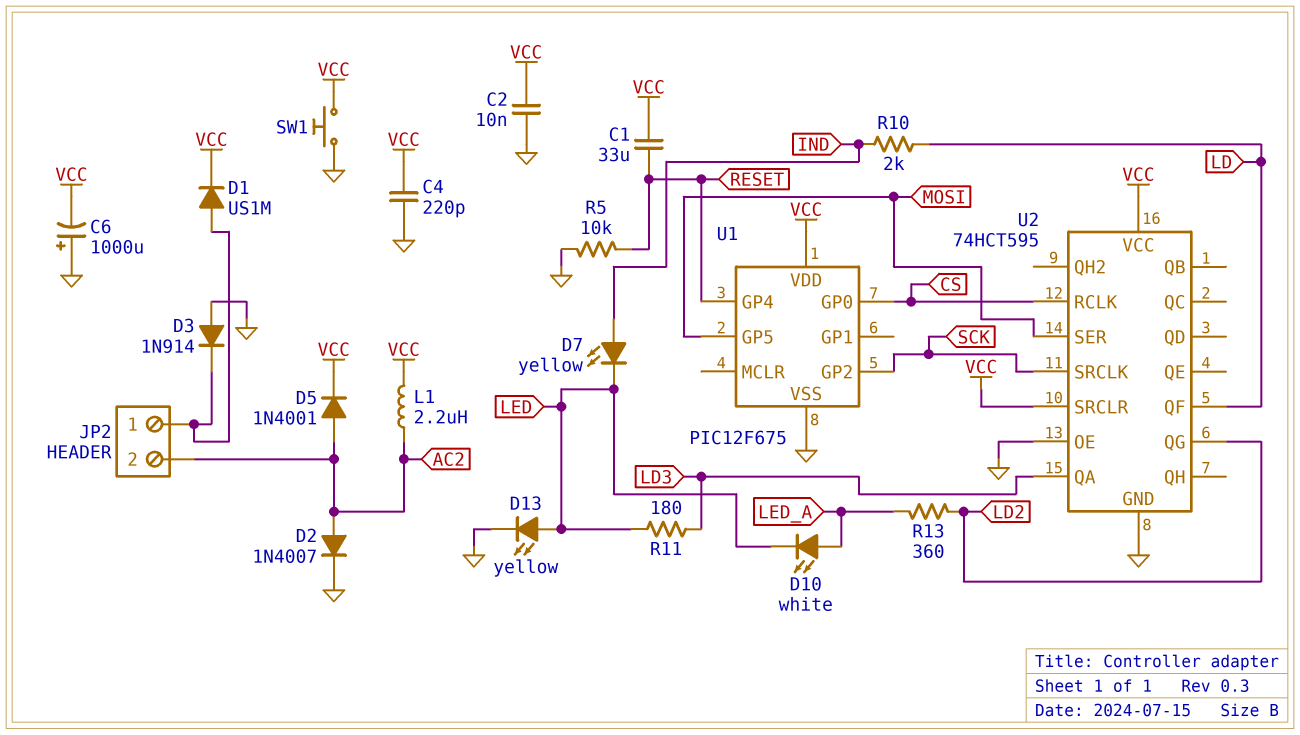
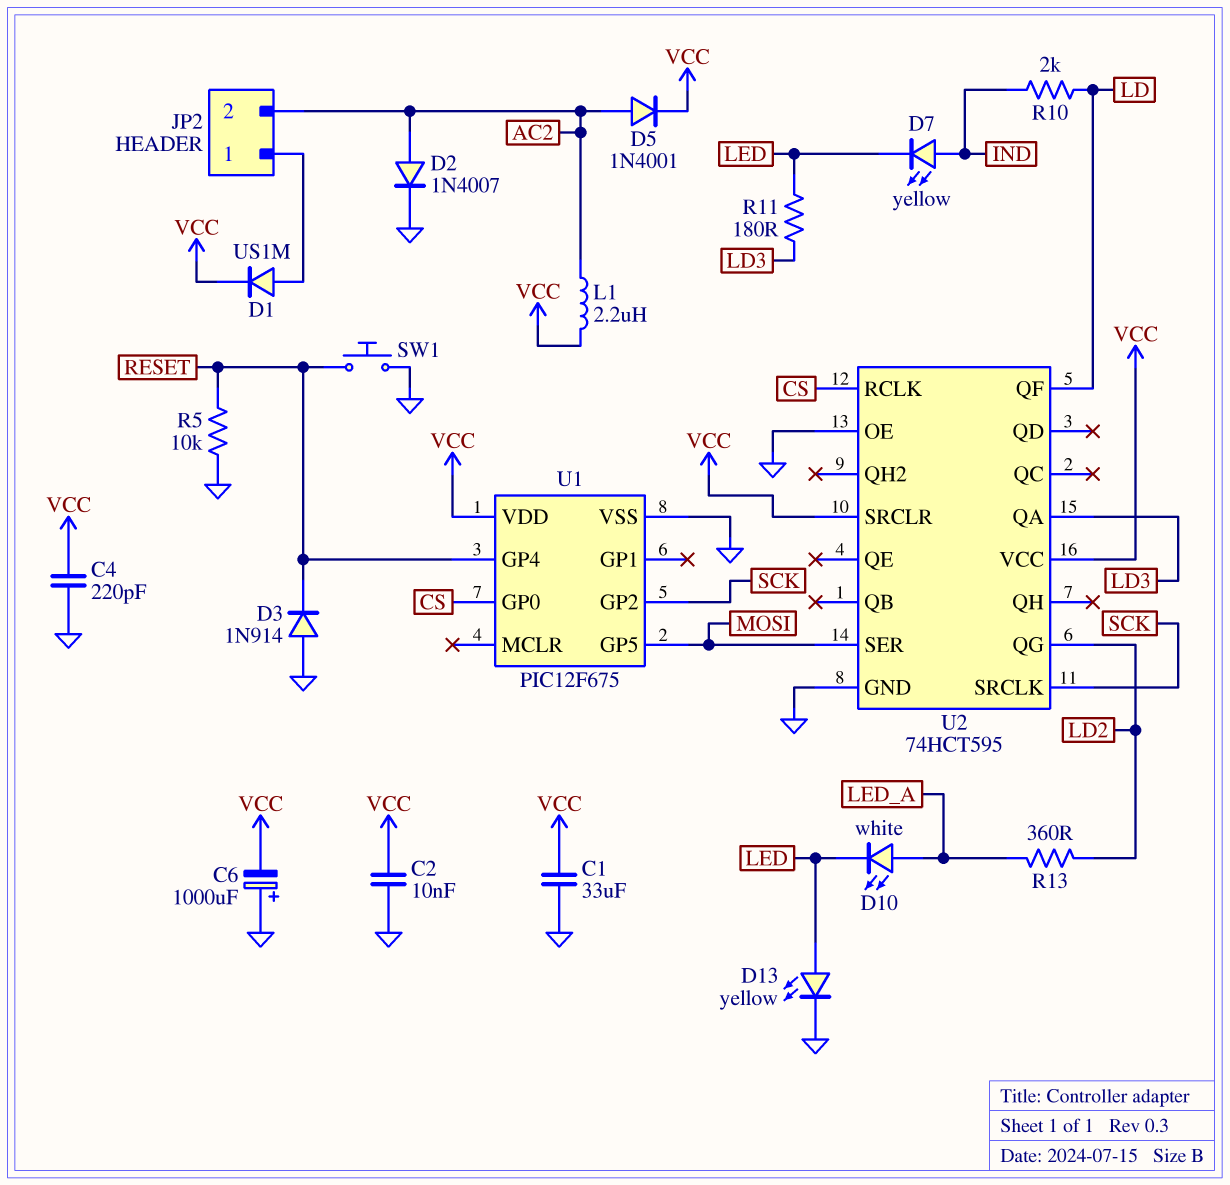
C1: 33uF (RESET, VCC) -> 33uF (GND, VCC)
D3: diode 1N914 (A GND, K JP2/1) -> diode 1N914 (A GND, K RESET)
SW1: button (GND, VCC) -> button (GND, RESET)

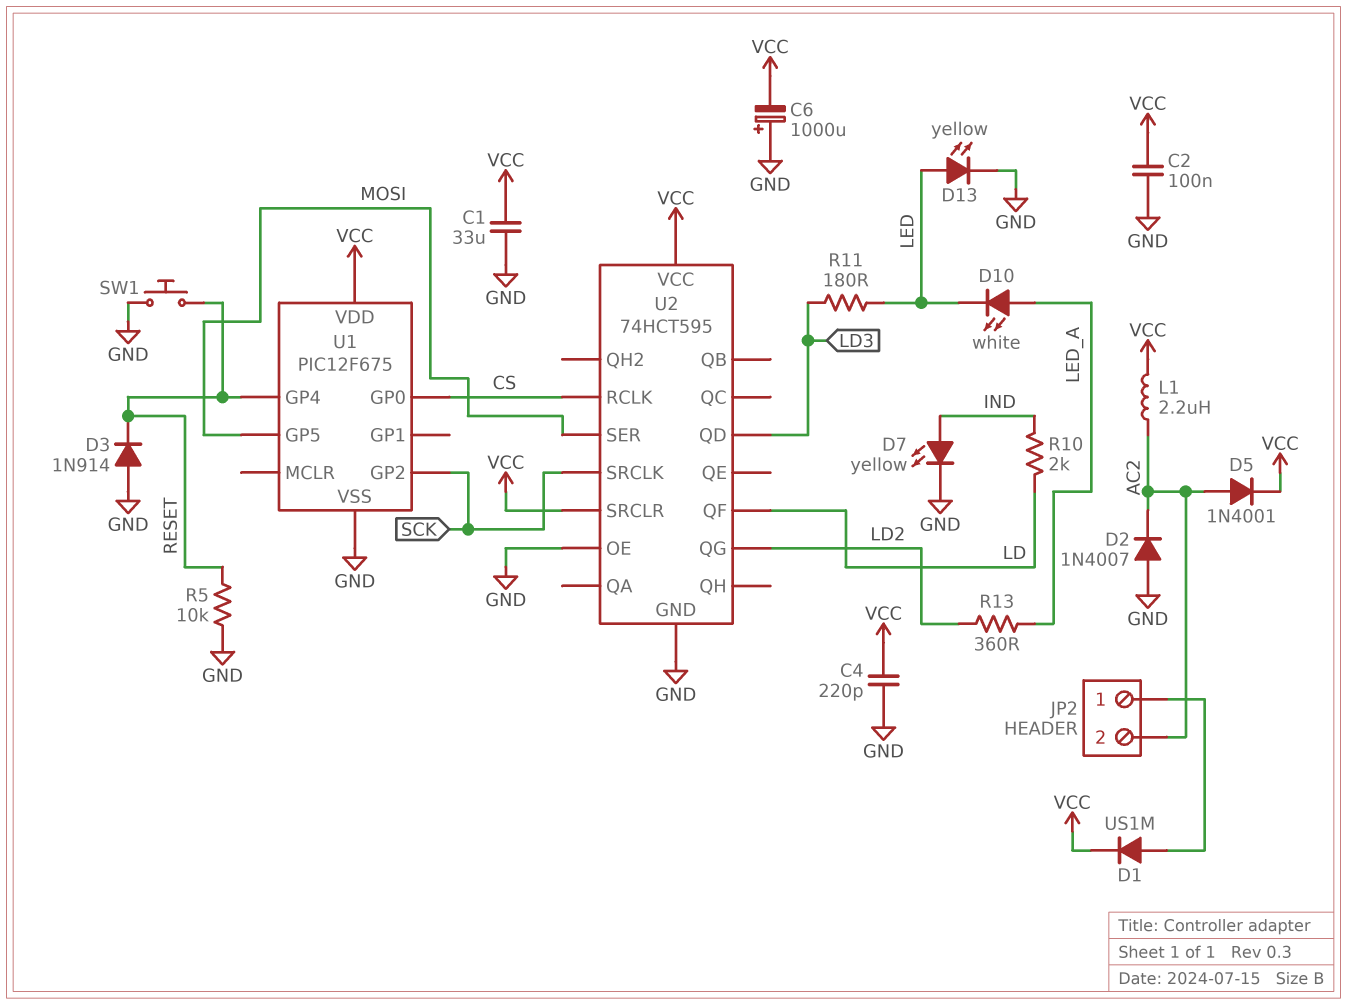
C2: 10nF (GND, VCC) -> 100nF (GND, VCC)
D2: diode 1N4007 (A AC2, K GND) -> diode 1N4007 (A GND, K AC2)
D7: LED yellow (A IND, K LED) -> LED yellow (A IND, K GND)
U2 pin QA: LD3 -> none
U2 pin QD: none -> LD3

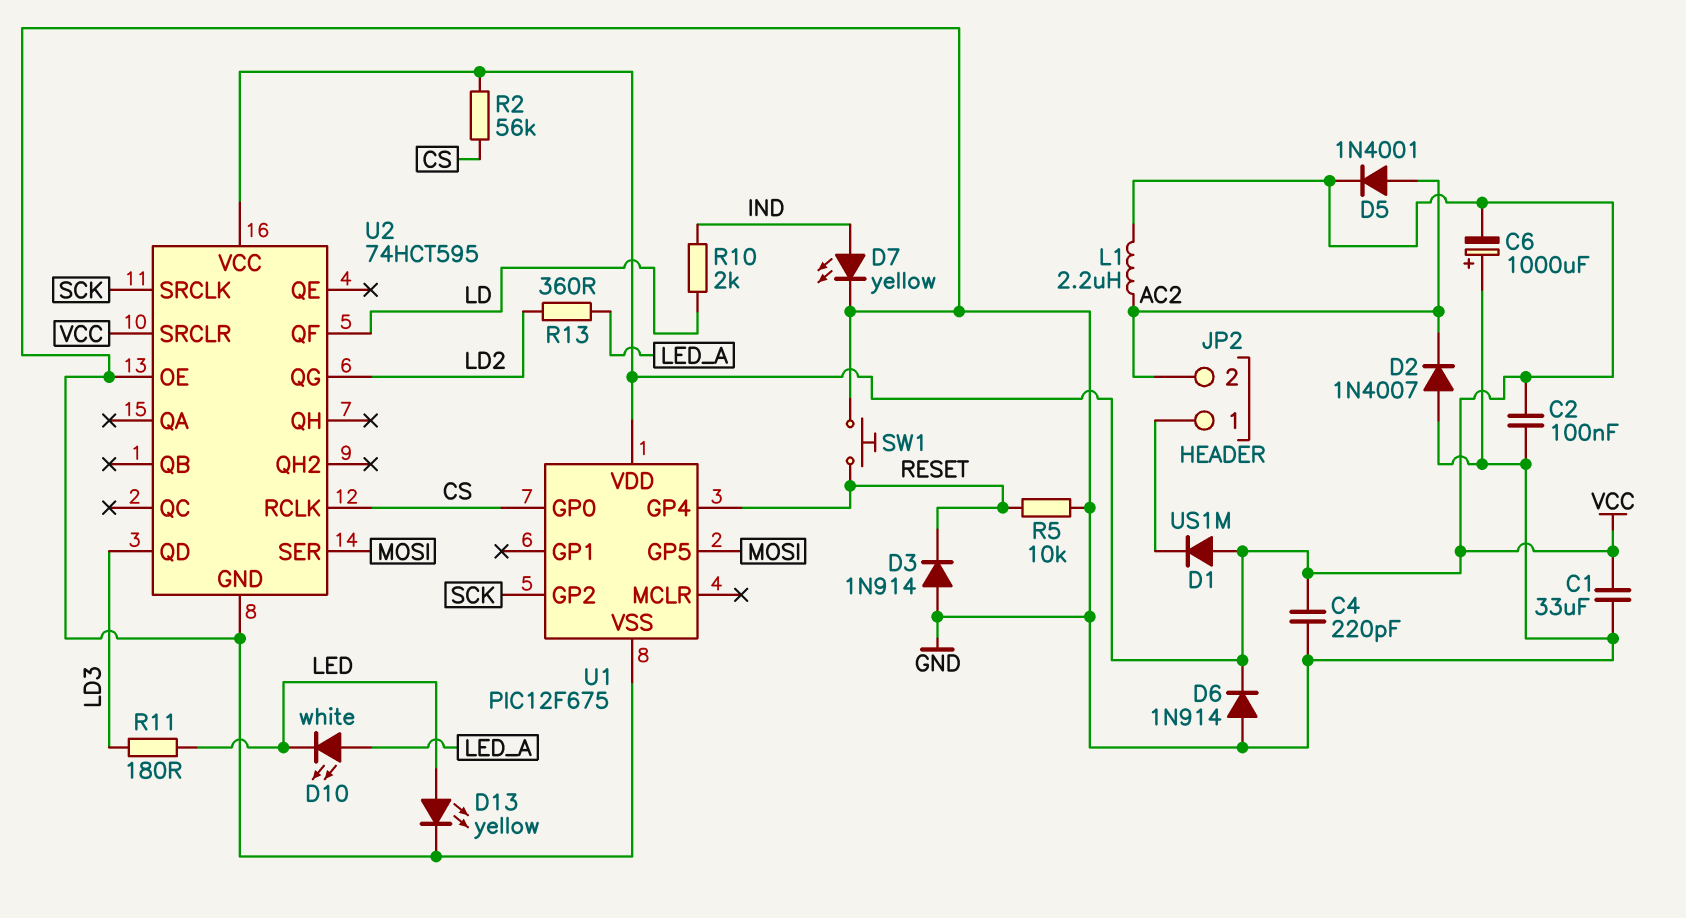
D1: diode US1M (A JP2/1, K VCC) -> diode US1M (A VCC, K JP2/1)
D6: none -> diode 1N914 (A GND, K VCC)
R2: none -> 56k (CS, VCC)

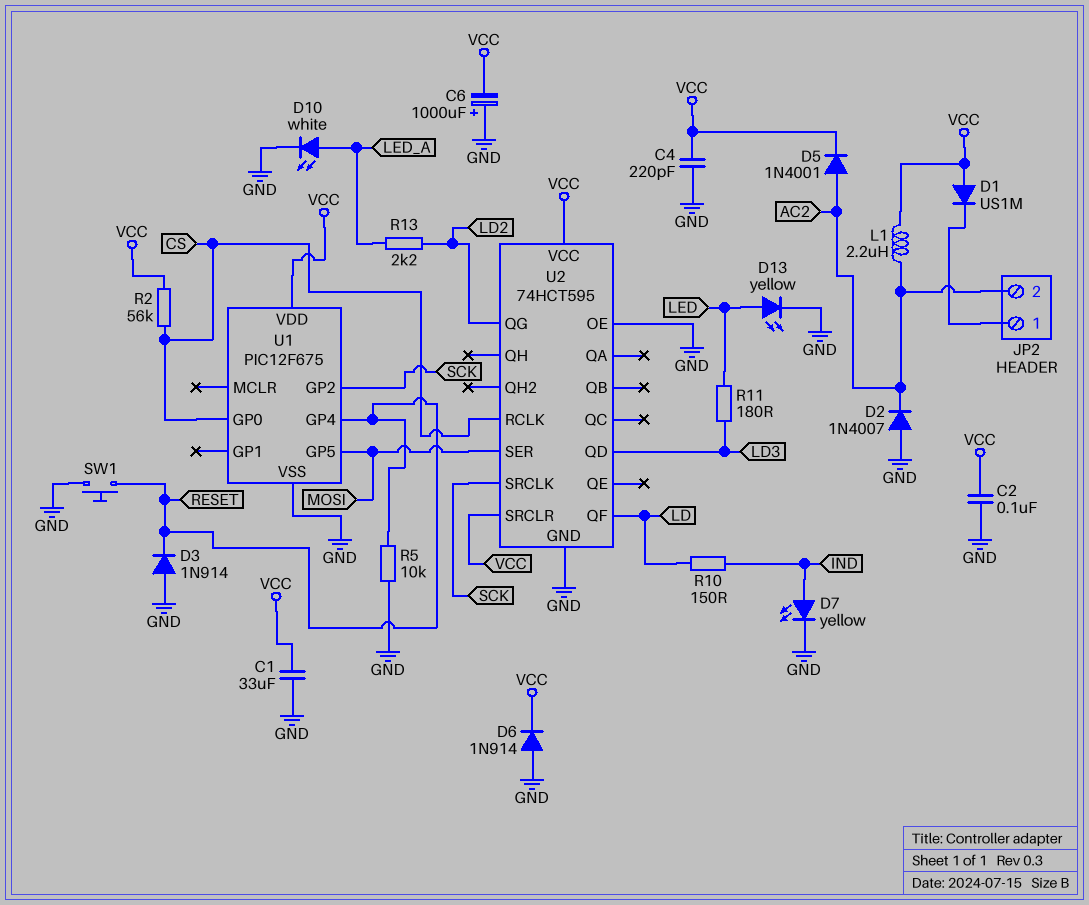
D10: LED white (A LED_A, K LED) -> LED white (A LED_A, K GND)
R10: 2k (IND, LD) -> 150 (IND, LD)
R13: 360 (LD2, LED_A) -> 2.2k (LD2, LED_A)

